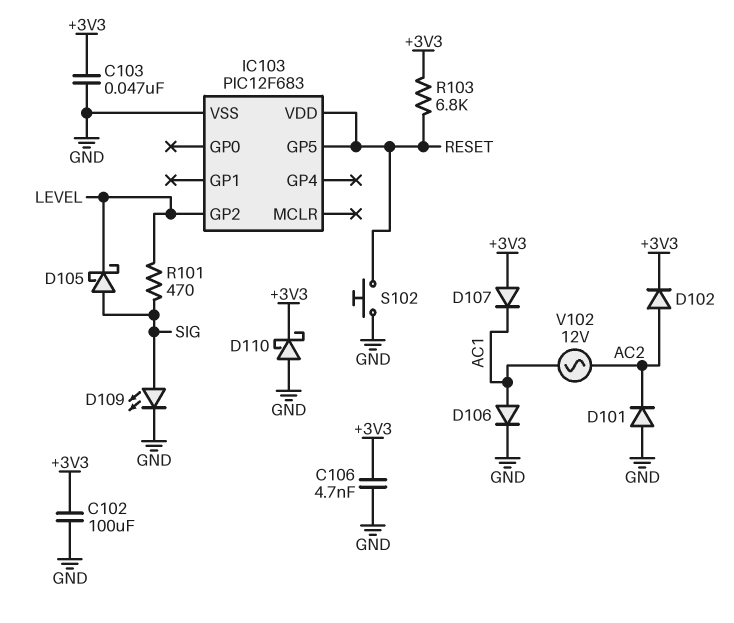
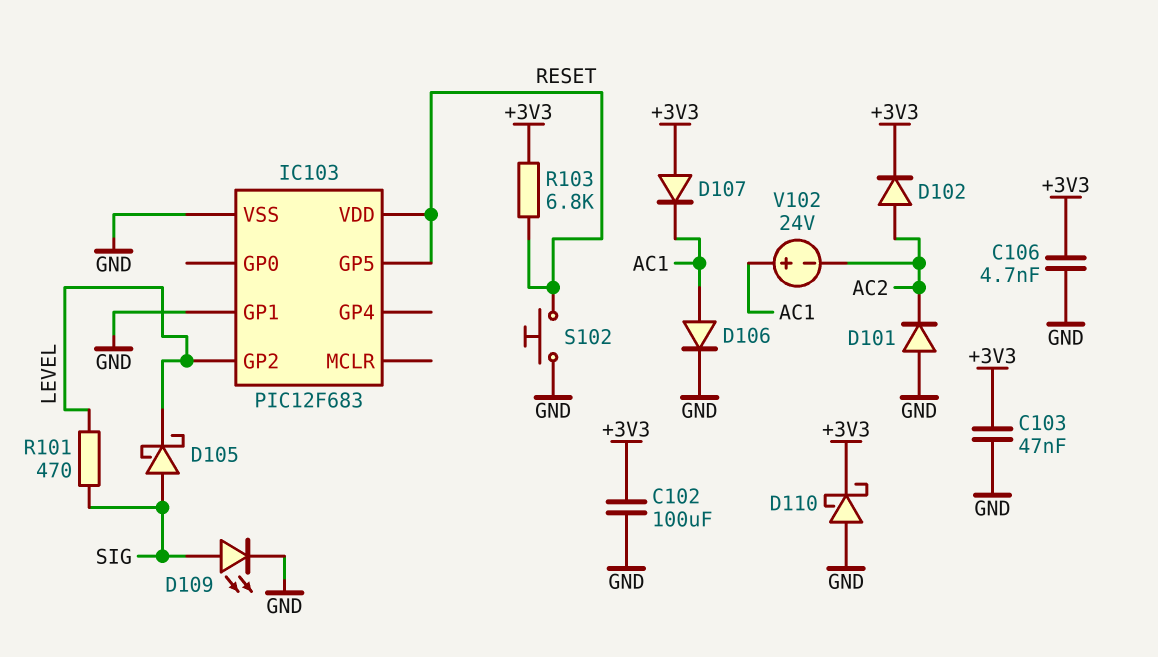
IC103 pin GP1: none -> GND
V102: AC 12V (AC1, AC2) -> 24V (plus AC1, minus AC2)

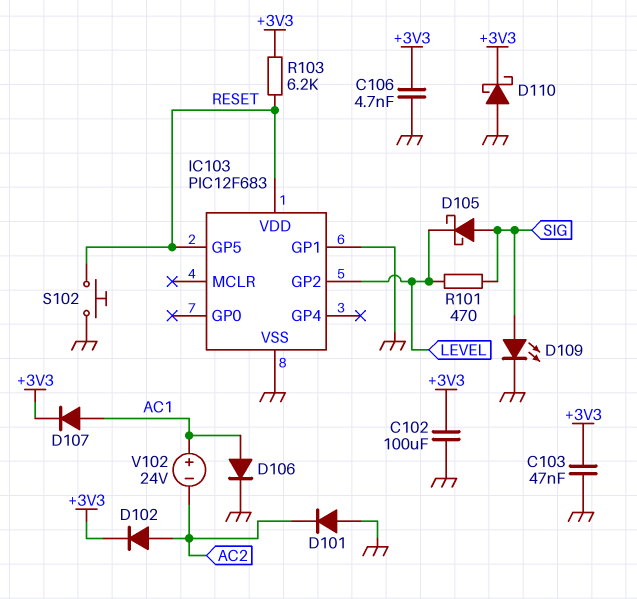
D107: diode (A +3V3, K AC1) -> diode (A AC1, K +3V3)
R103: 6.8k (+3V3, RESET) -> 6.2k (+3V3, RESET)

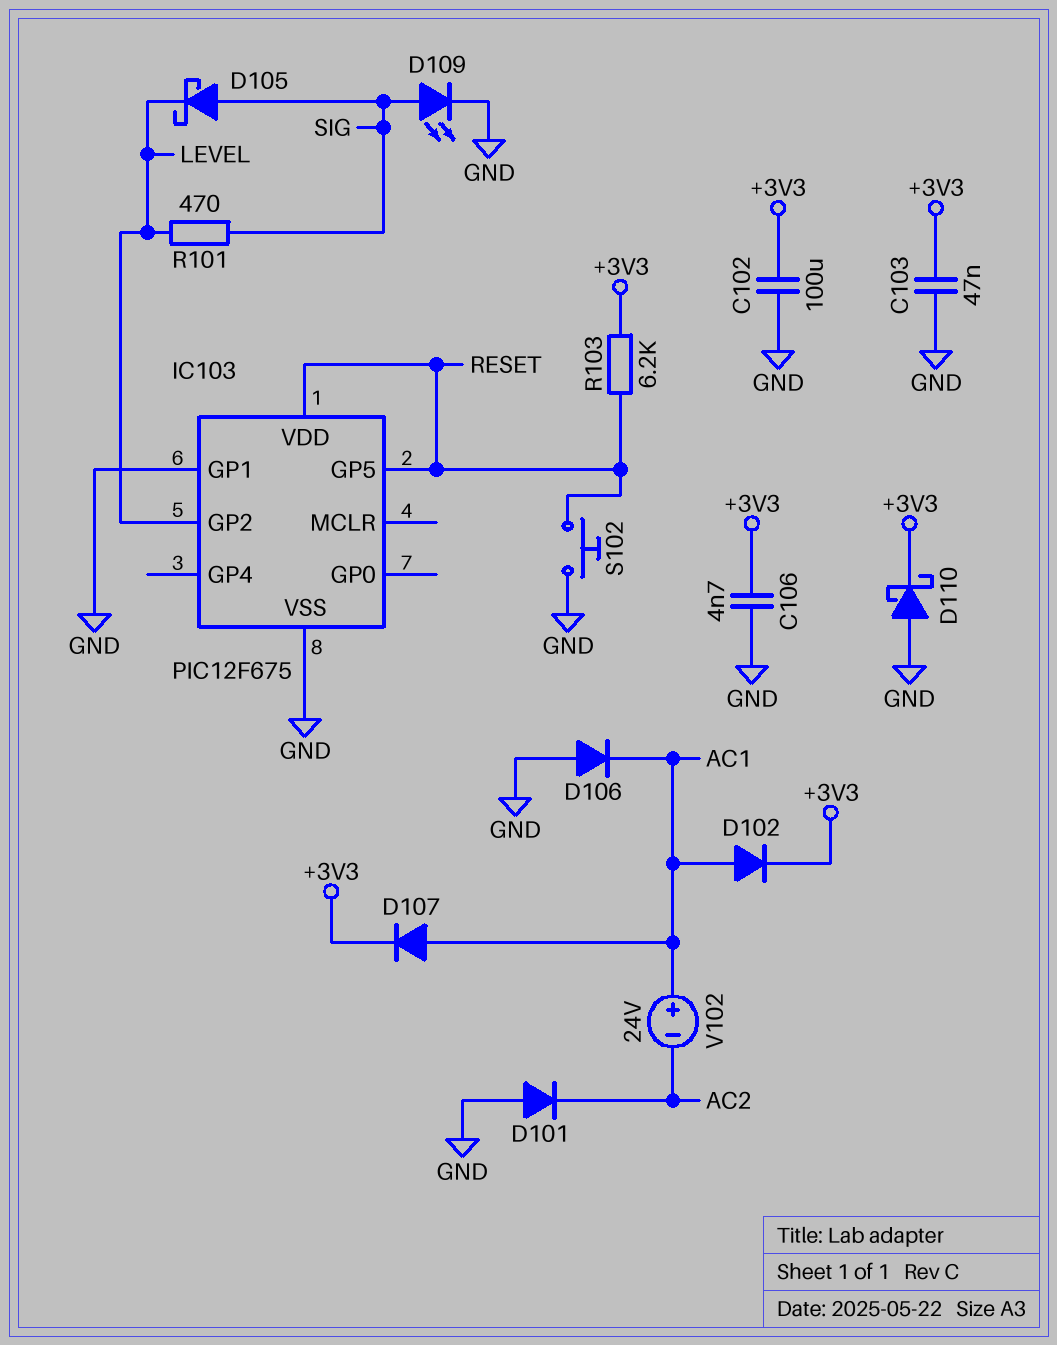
D102: diode (A AC2, K +3V3) -> diode (A AC1, K +3V3)
D106: diode (A AC1, K GND) -> diode (A GND, K AC1)
IC103: PIC12F683 -> PIC12F675

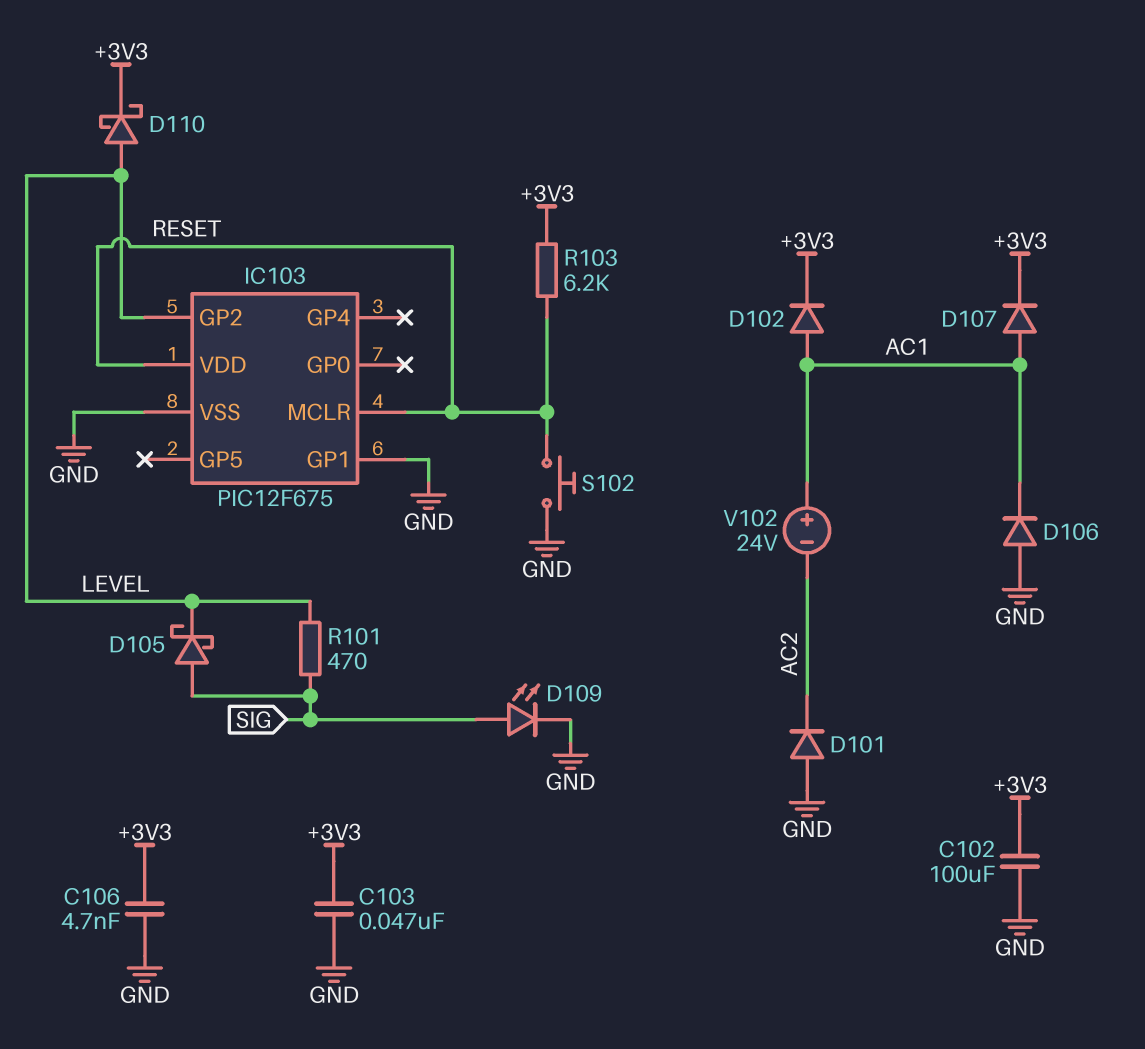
D110: schottky (A GND, K +3V3) -> schottky (A LEVEL, K +3V3)
IC103 pin GP5: RESET -> none
IC103 pin MCLR: none -> RESET

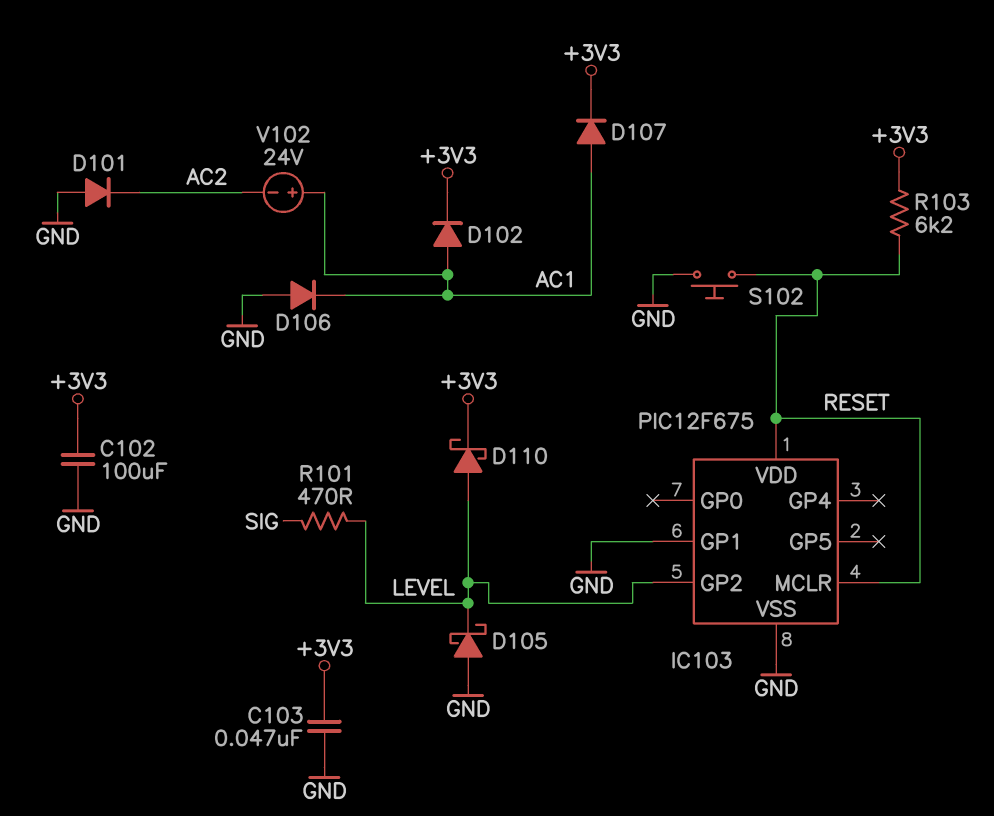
C106: 4.7nF (+3V3, GND) -> none
D105: schottky (A SIG, K LEVEL) -> schottky (A GND, K LEVEL)
D109: LED (A SIG, K GND) -> none

